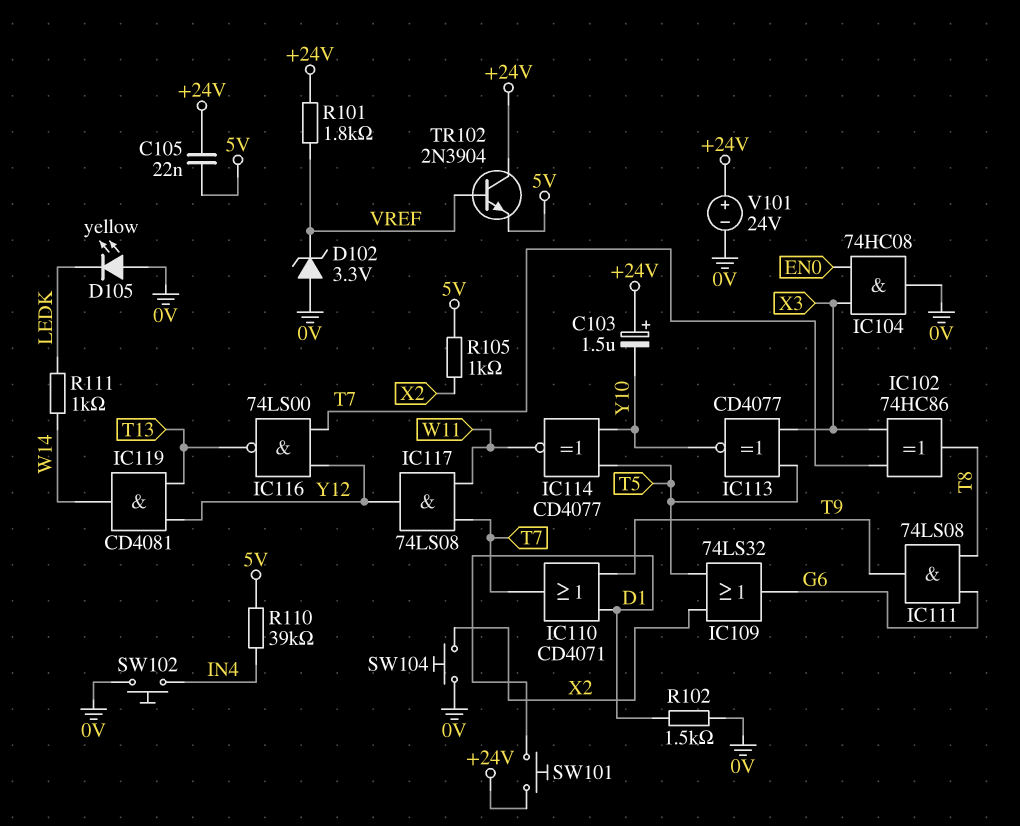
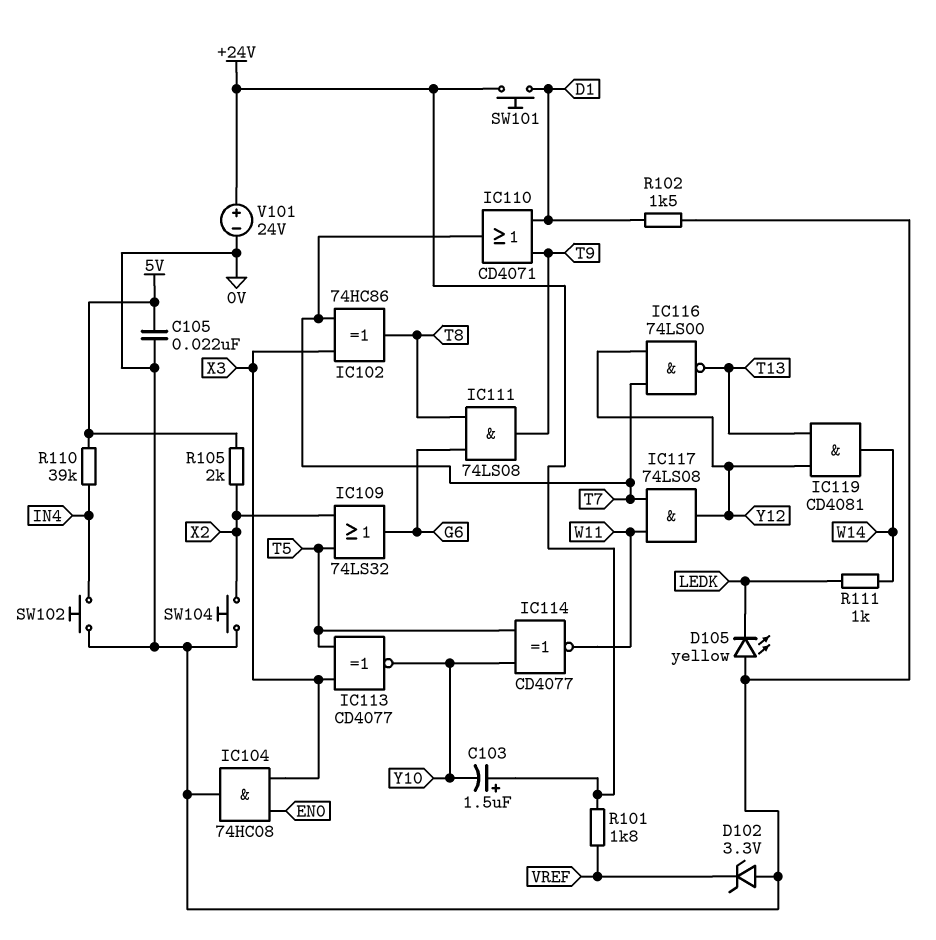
C105: 22nF (+24V, 5V) -> 22nF (0V, 5V)
R105: 1k (5V, X2) -> 2k (5V, X2)
TR102: NPN 2N3904 (B VREF, C +24V, E 5V) -> none

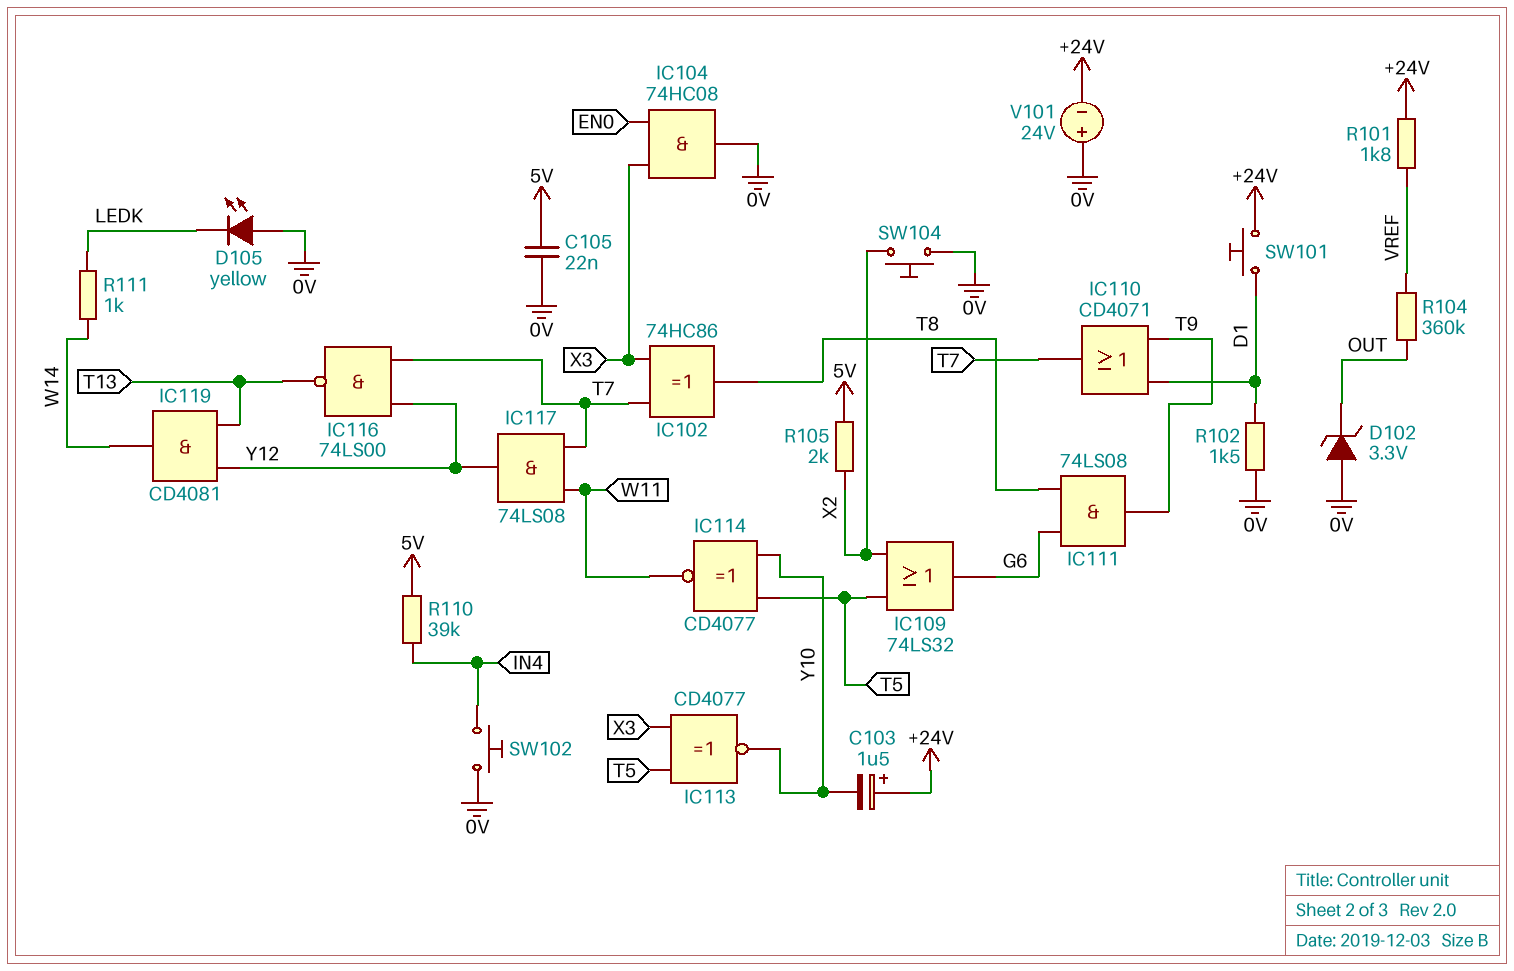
D102: zener 3.3V (A 0V, K VREF) -> zener 3.3V (A 0V, K OUT)
R104: none -> 360k (OUT, VREF)
V101: 24V (plus +24V, minus 0V) -> 24V (plus 0V, minus +24V)

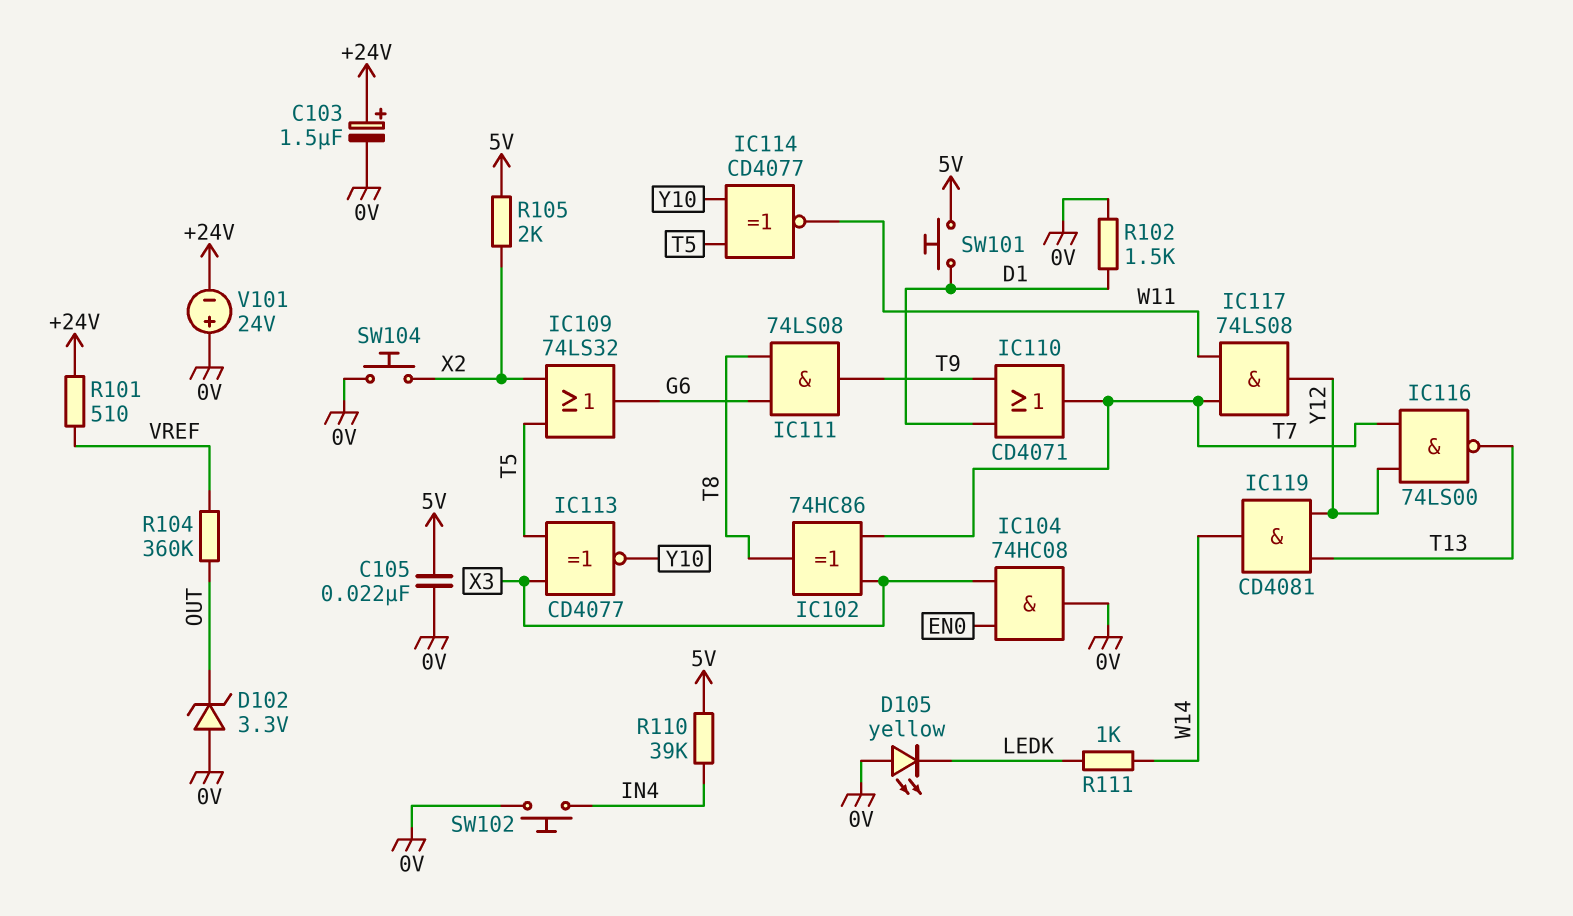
C103: 1.5uF (plus +24V, minus Y10) -> 1.5uF (plus +24V, minus 0V)
R101: 1.8k (+24V, VREF) -> 510 (+24V, VREF)
SW101: button (+24V, D1) -> button (5V, D1)

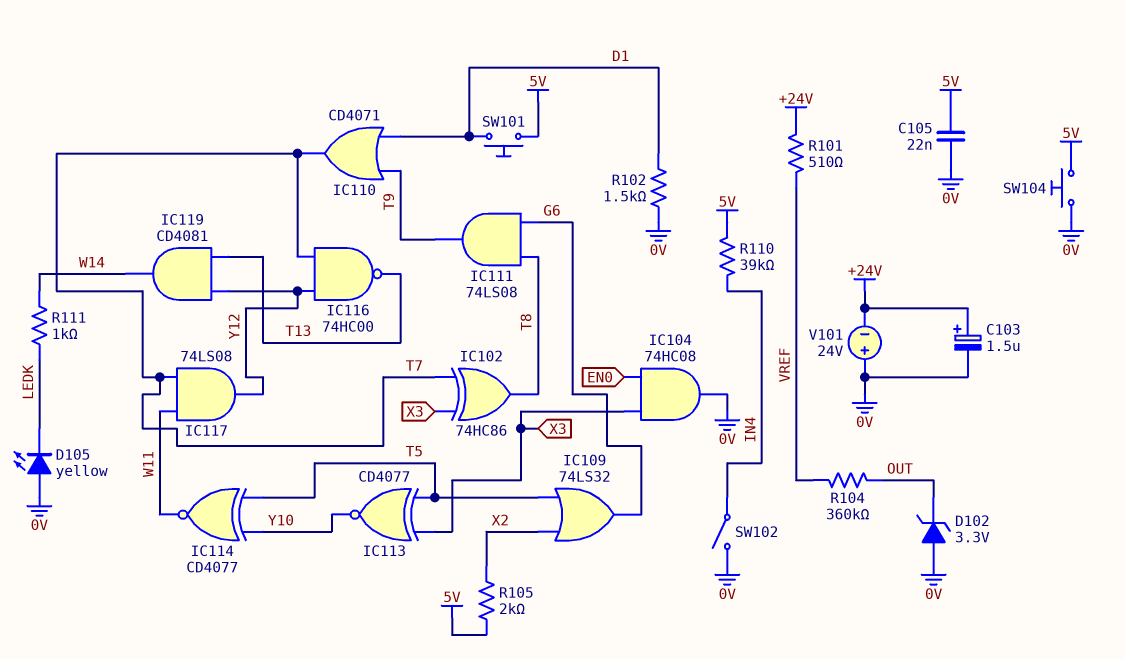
IC116: NAND 74LS00 (in T7, in Y12, out T13) -> NAND 74HC00 (in T7, in Y12, out T13)
SW102: button (0V, IN4) -> switch (0V, IN4)
SW104: button (0V, X2) -> button (0V, 5V)

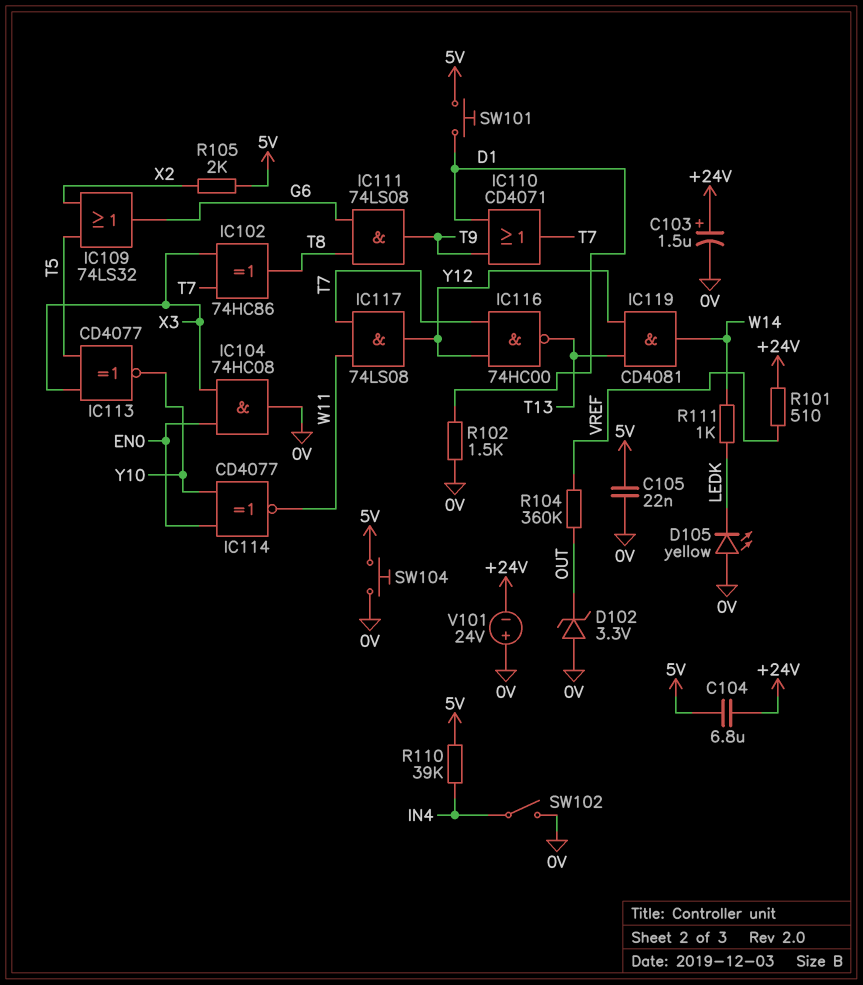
C104: none -> 6.8uF (+24V, 5V)
IC114: XNOR CD4077 (in T5, in Y10, out W11) -> XNOR CD4077 (in EN0, in Y10, out W11)

